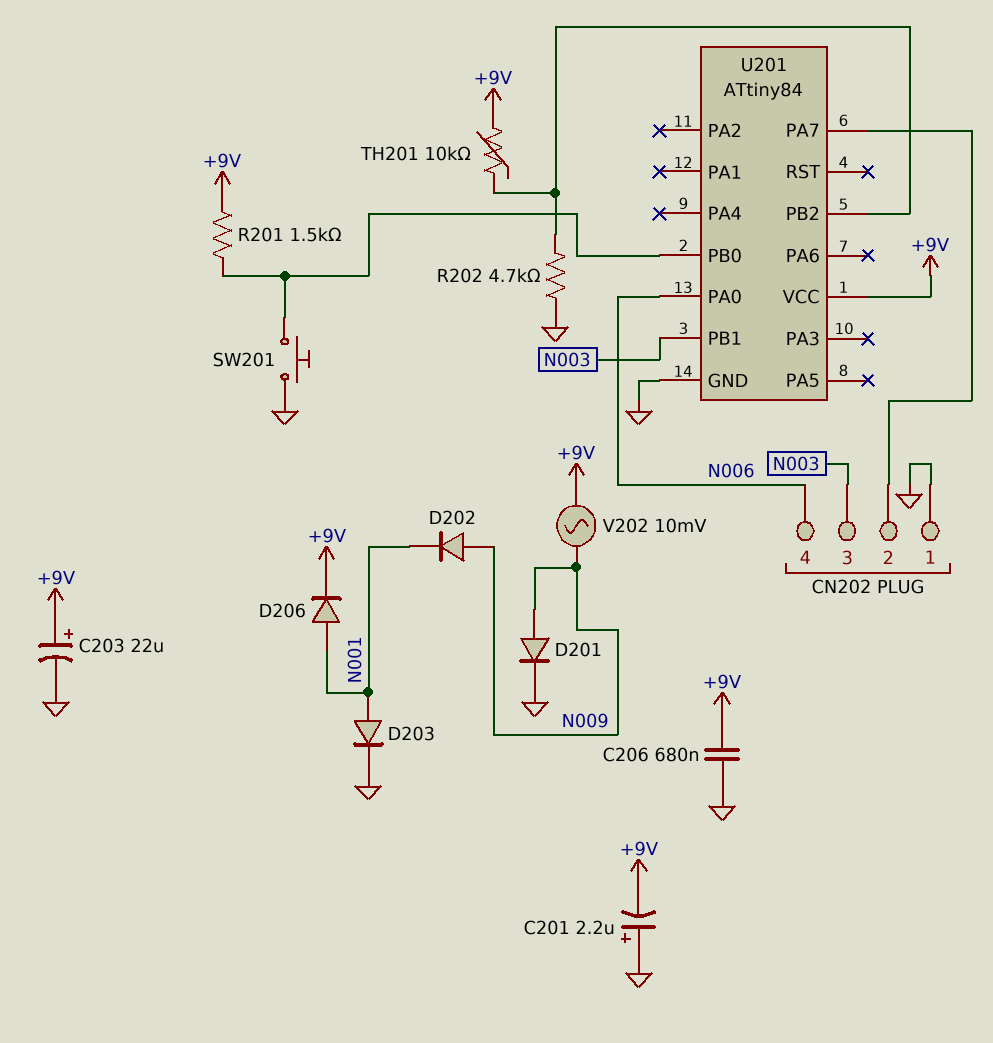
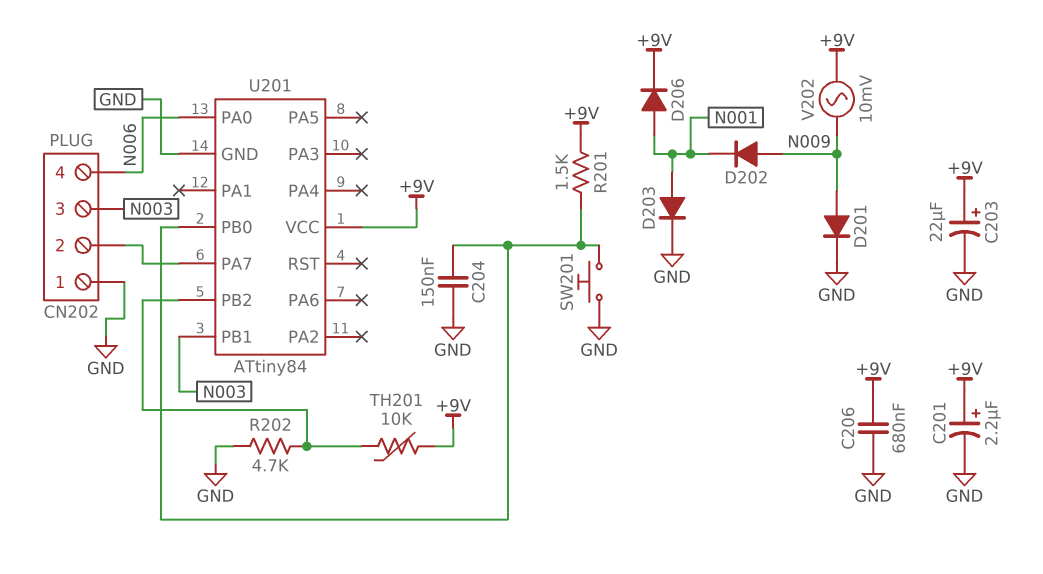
C201: 2.2uF (plus GND, minus +9V) -> 2.2uF (plus +9V, minus GND)
C204: none -> 150nF (GND, U201/PB0)

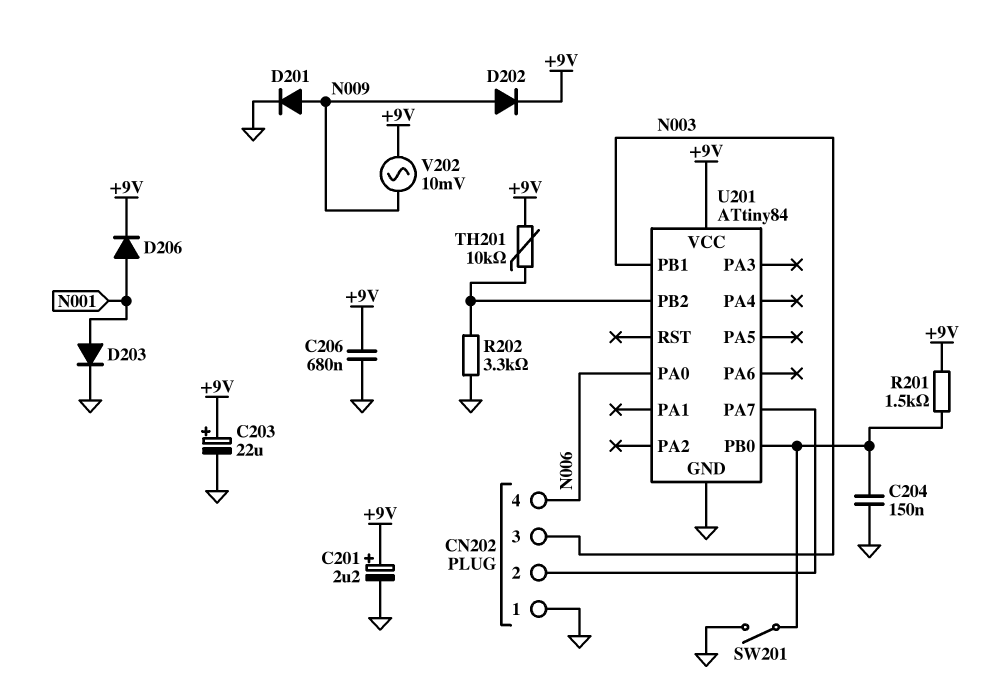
D202: diode (A N009, K N001) -> diode (A N009, K +9V)
R202: 4.7k (GND, U201/PB2) -> 3.3k (GND, U201/PB2)
SW201: button (GND, U201/PB0) -> switch (GND, U201/PB0)

